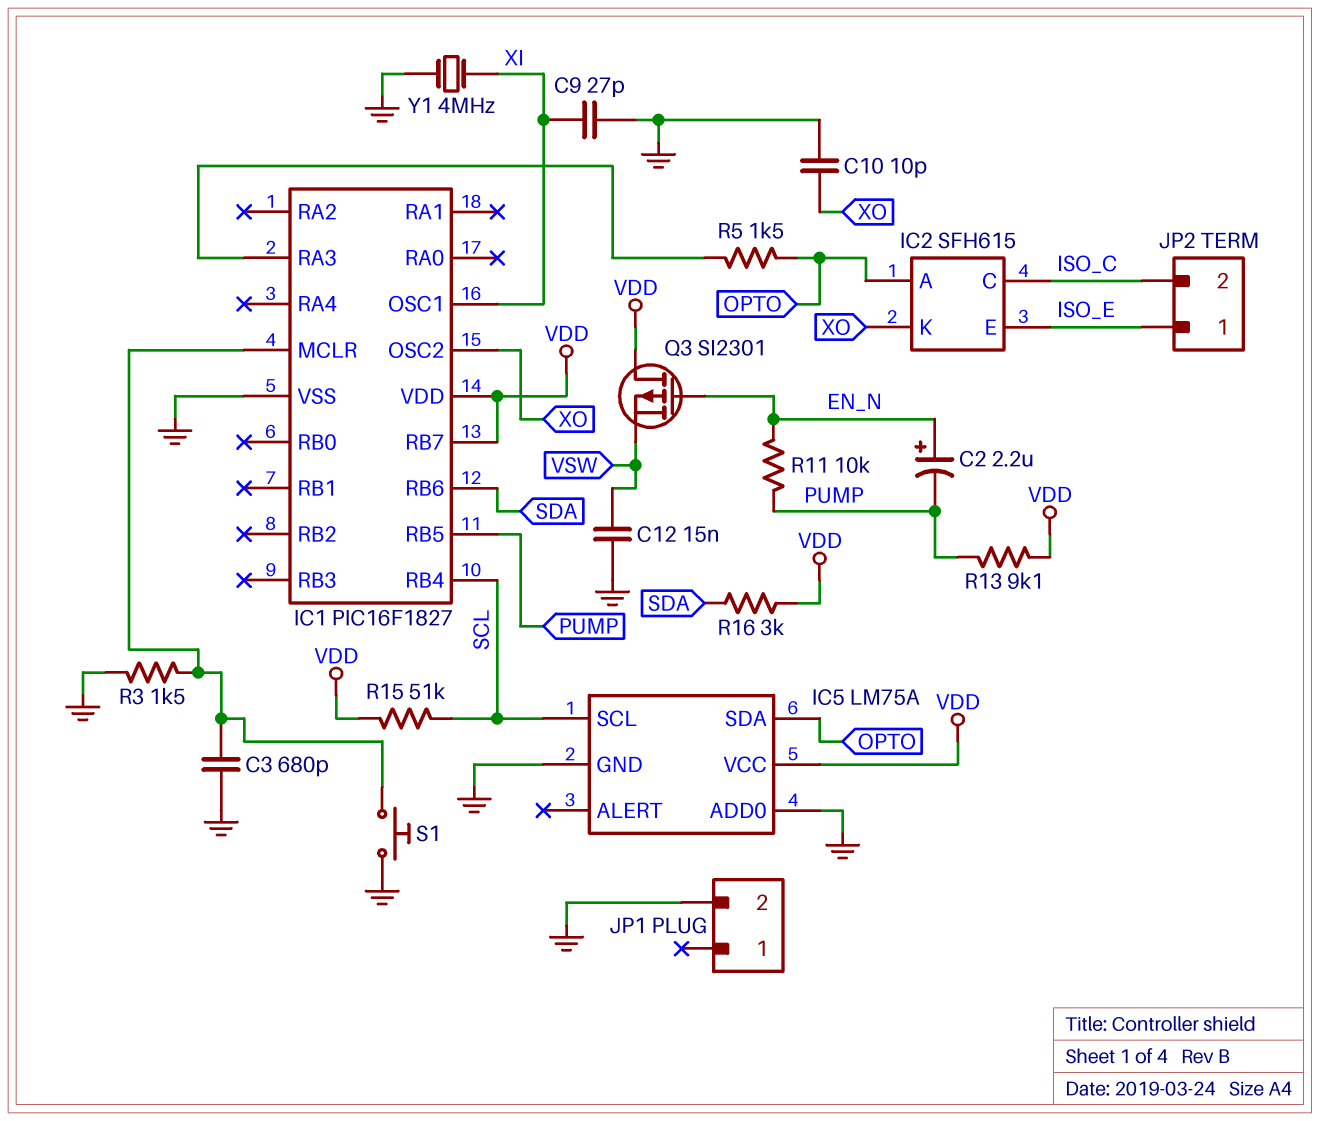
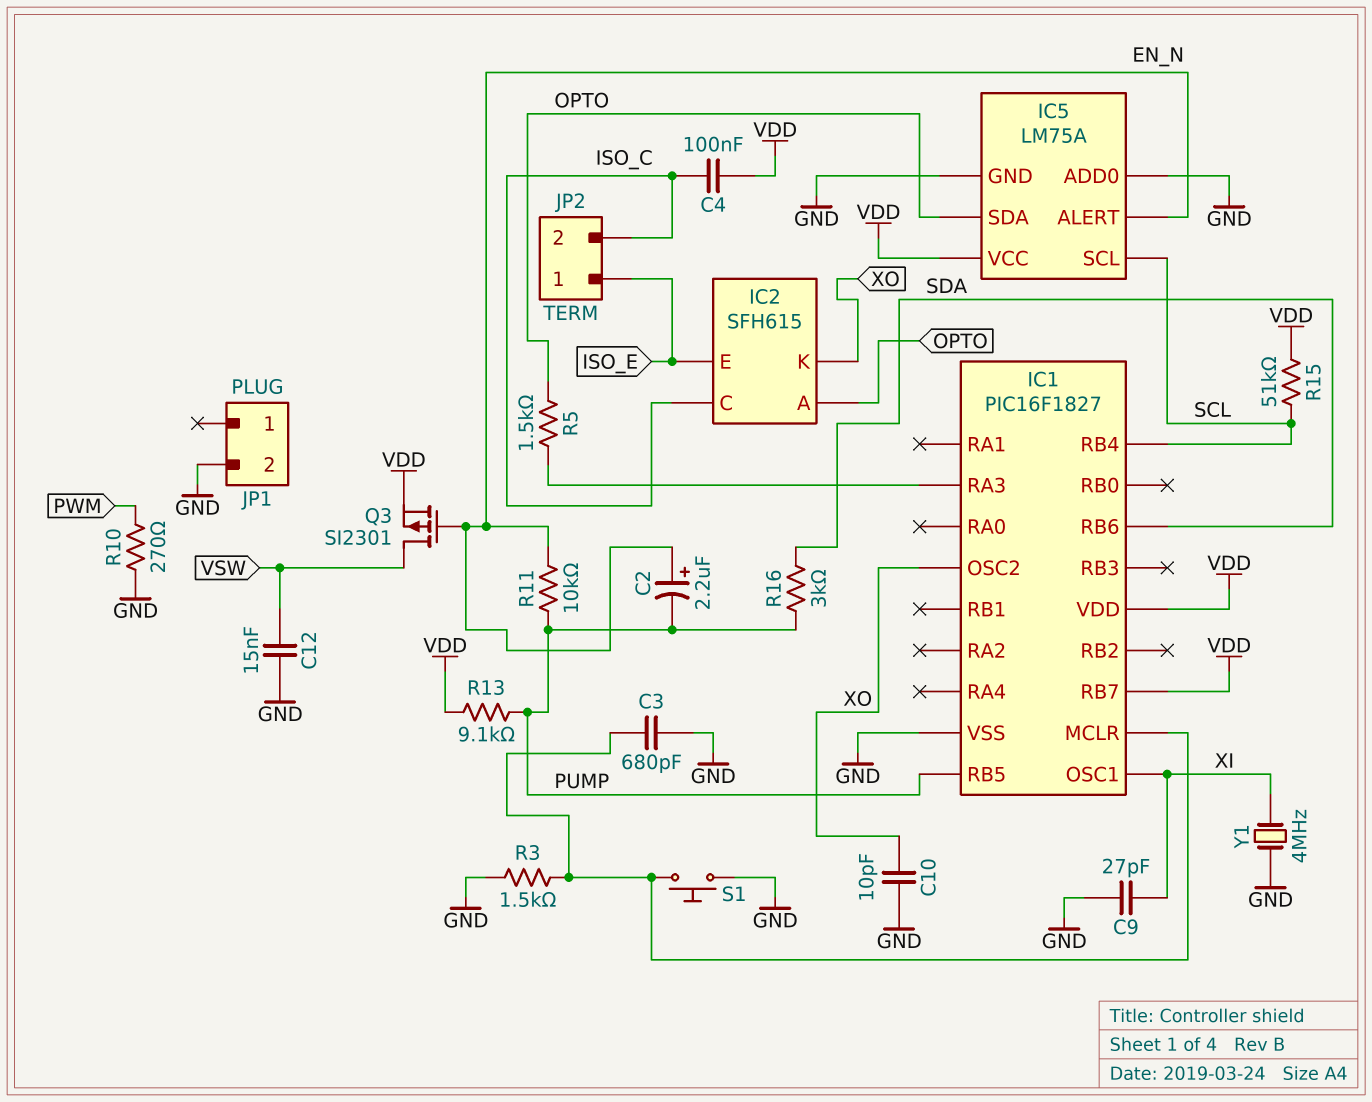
C4: none -> 100nF (ISO_C, VDD)
IC5 pin ALERT: none -> EN_N
Q3: PMOS SI2301 (G EN_N, D VDD, S VSW) -> PMOS SI2301 (G EN_N, D VSW, S VDD)
R10: none -> 270 (GND, PWM)
R16: 3k (SDA, VDD) -> 3k (PUMP, SDA)

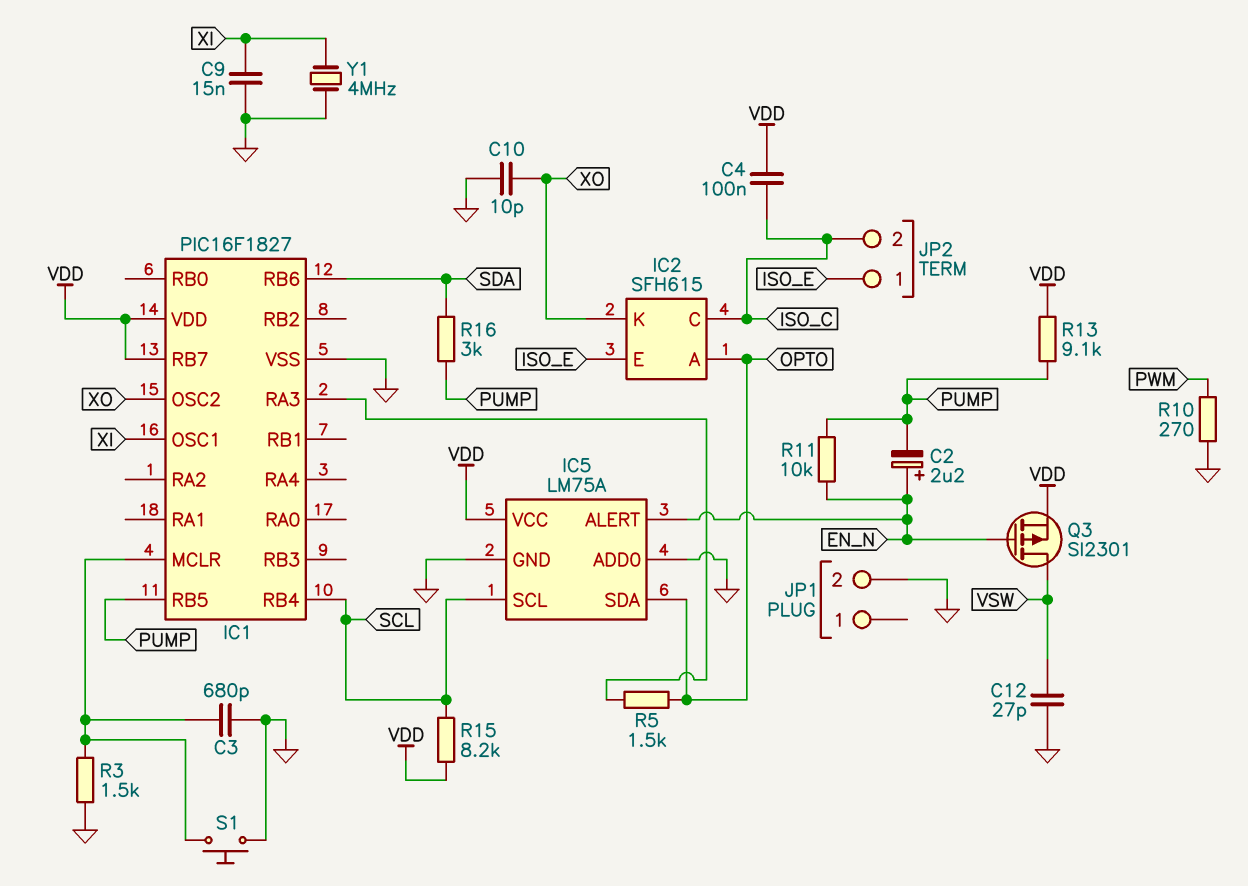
C9: 27pF (GND, XI) -> 15nF (GND, XI)
C12: 15nF (GND, VSW) -> 27pF (GND, VSW)
R15: 51k (SCL, VDD) -> 8.2k (SCL, VDD)

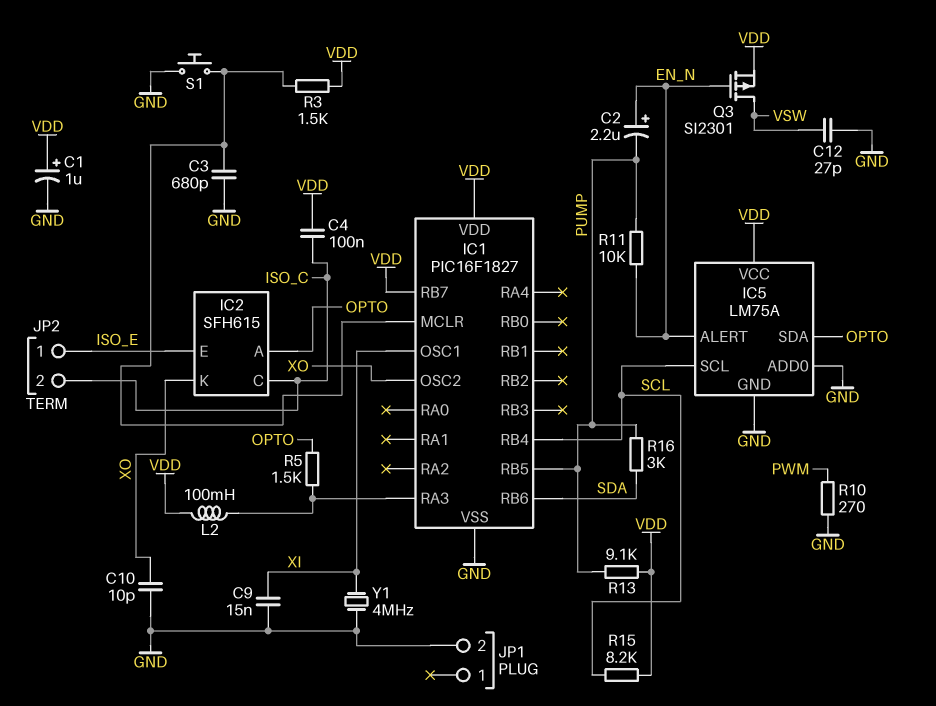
C1: none -> 1uF (plus VDD, minus GND)
L2: none -> 100mH (IC1/RA3, VDD)
R3: 1.5k (GND, IC1/MCLR) -> 1.5k (IC1/MCLR, VDD)

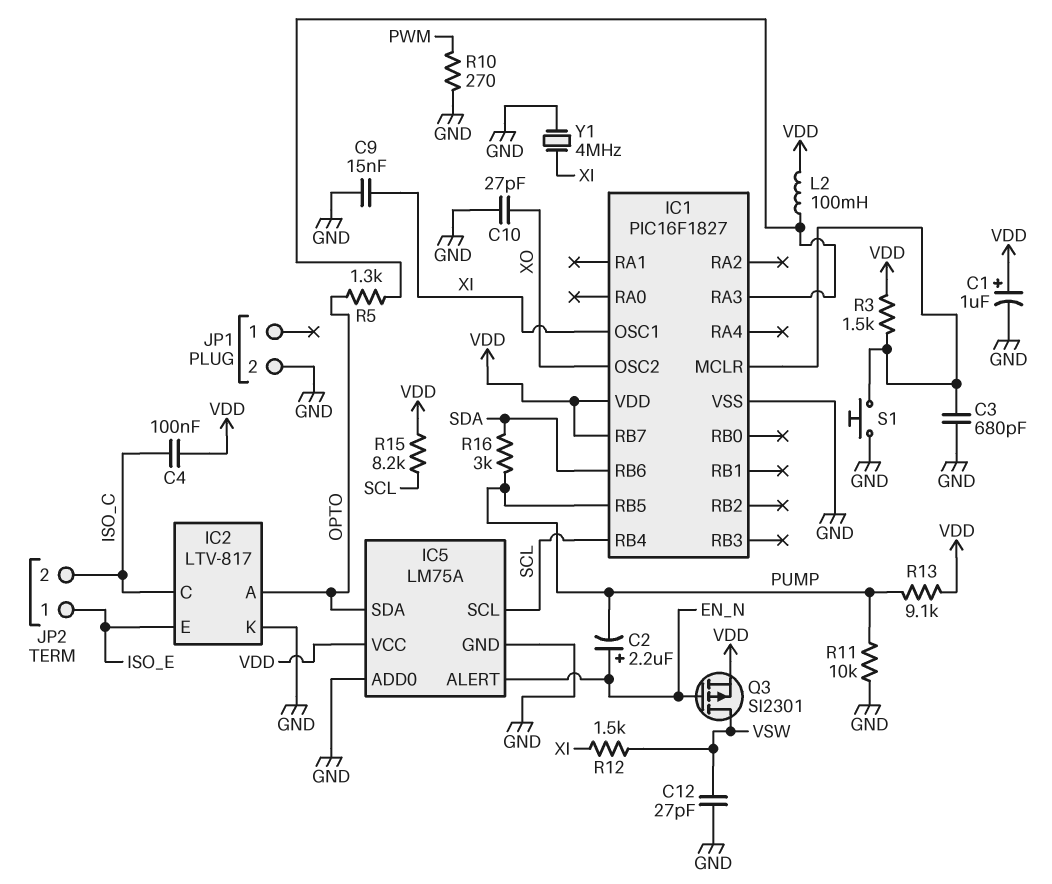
C10: 10pF (GND, XO) -> 27pF (GND, XO)
IC2: SFH615 -> LTV-817
IC2 pin K: XO -> GND
R5: 1.5k (IC1/RA3, OPTO) -> 1.3k (IC1/RA3, OPTO)
R11: 10k (EN_N, PUMP) -> 10k (GND, PUMP)
R12: none -> 1.5k (VSW, XI)

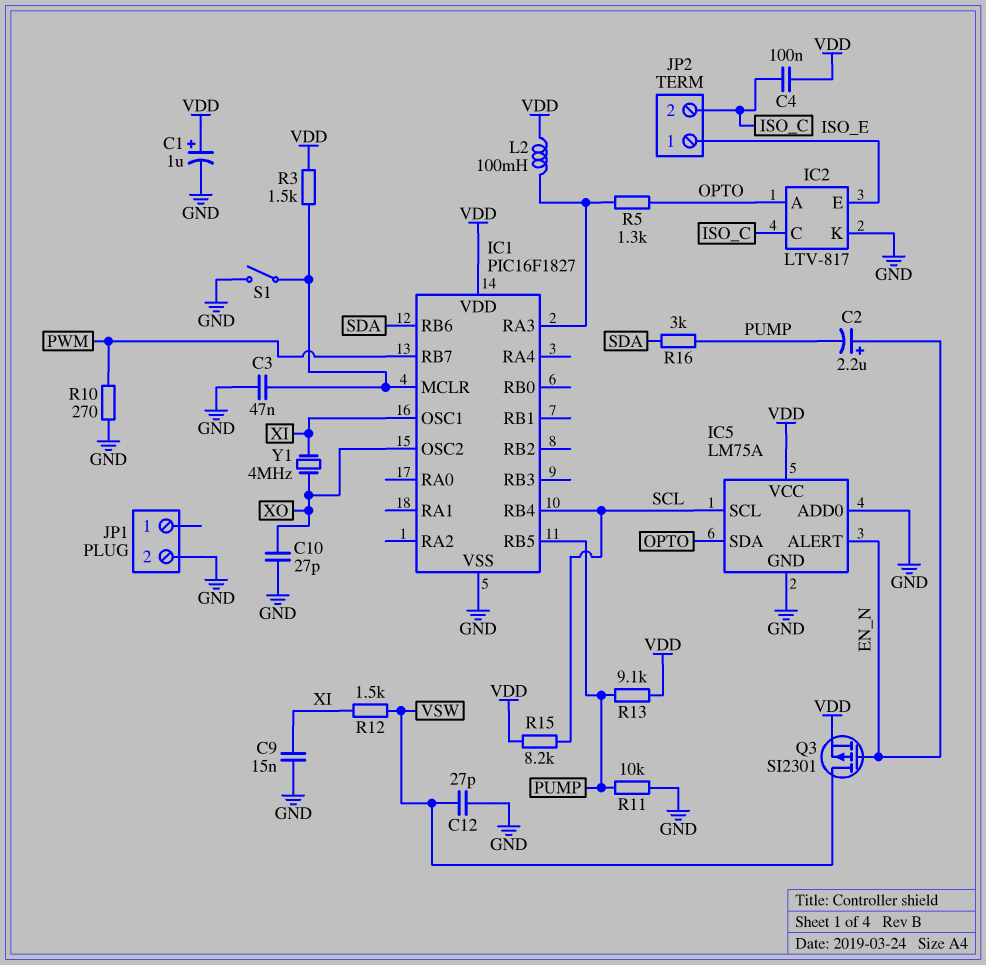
C3: 680pF (GND, IC1/MCLR) -> 47nF (GND, IC1/MCLR)
IC1 pin RB7: VDD -> PWM
S1: button (GND, IC1/MCLR) -> switch (GND, IC1/MCLR)
Y1: 4MHz (GND, XI) -> 4MHz (XI, XO)

